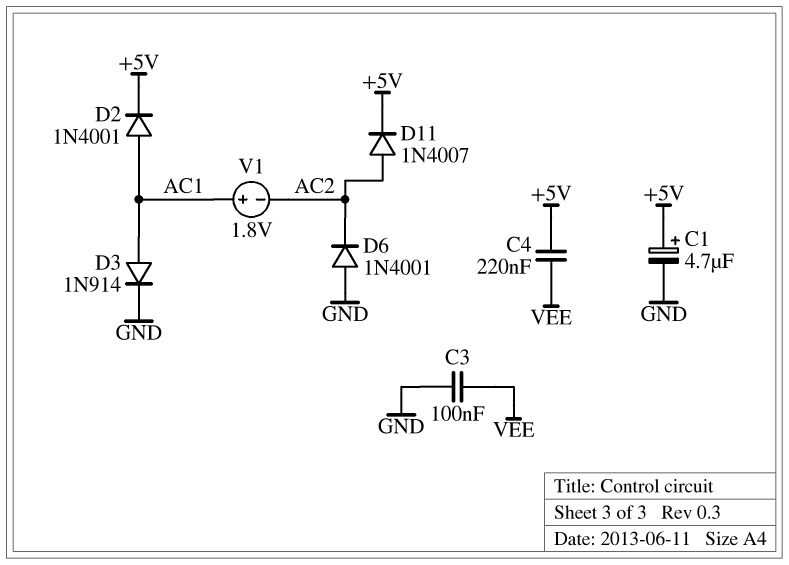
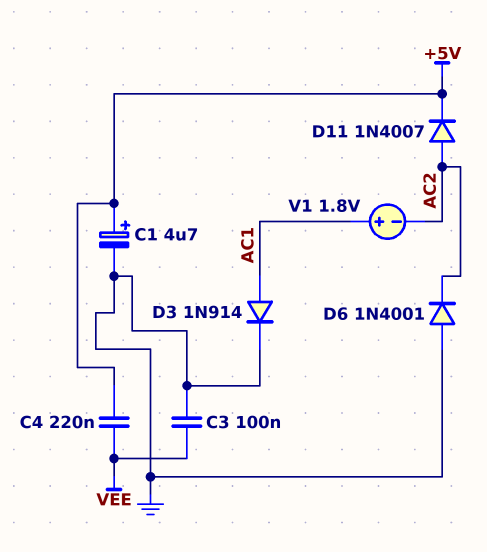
D2: diode 1N4001 (A AC1, K +5V) -> none

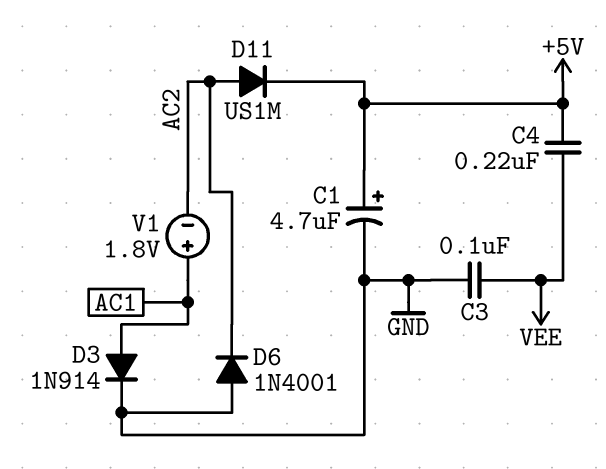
D11: diode 1N4007 (A AC2, K +5V) -> diode US1M (A AC2, K +5V)

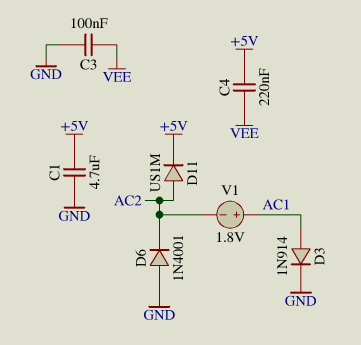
C1: 4.7uF (plus +5V, minus GND) -> 4.7uF (+5V, GND)

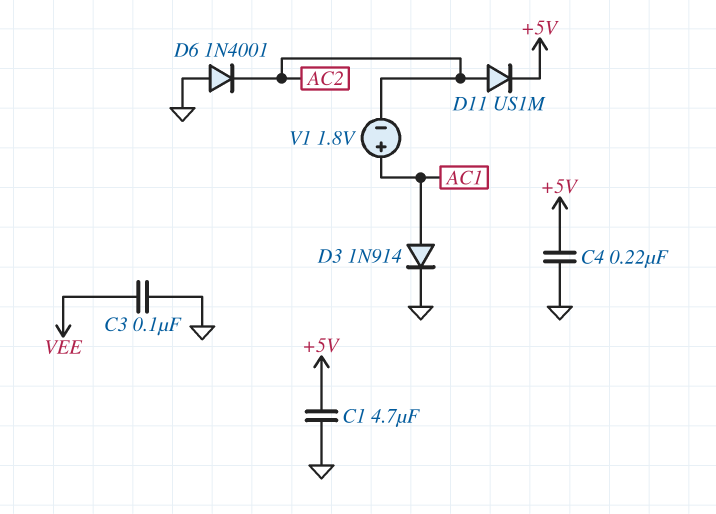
C4: 220nF (+5V, VEE) -> 220nF (+5V, GND)

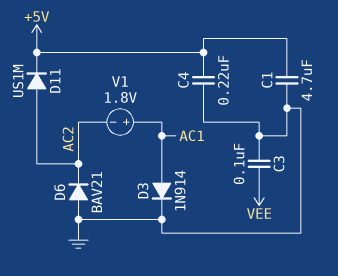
D6: diode 1N4001 (A GND, K AC2) -> diode BAV21 (A GND, K AC2)

